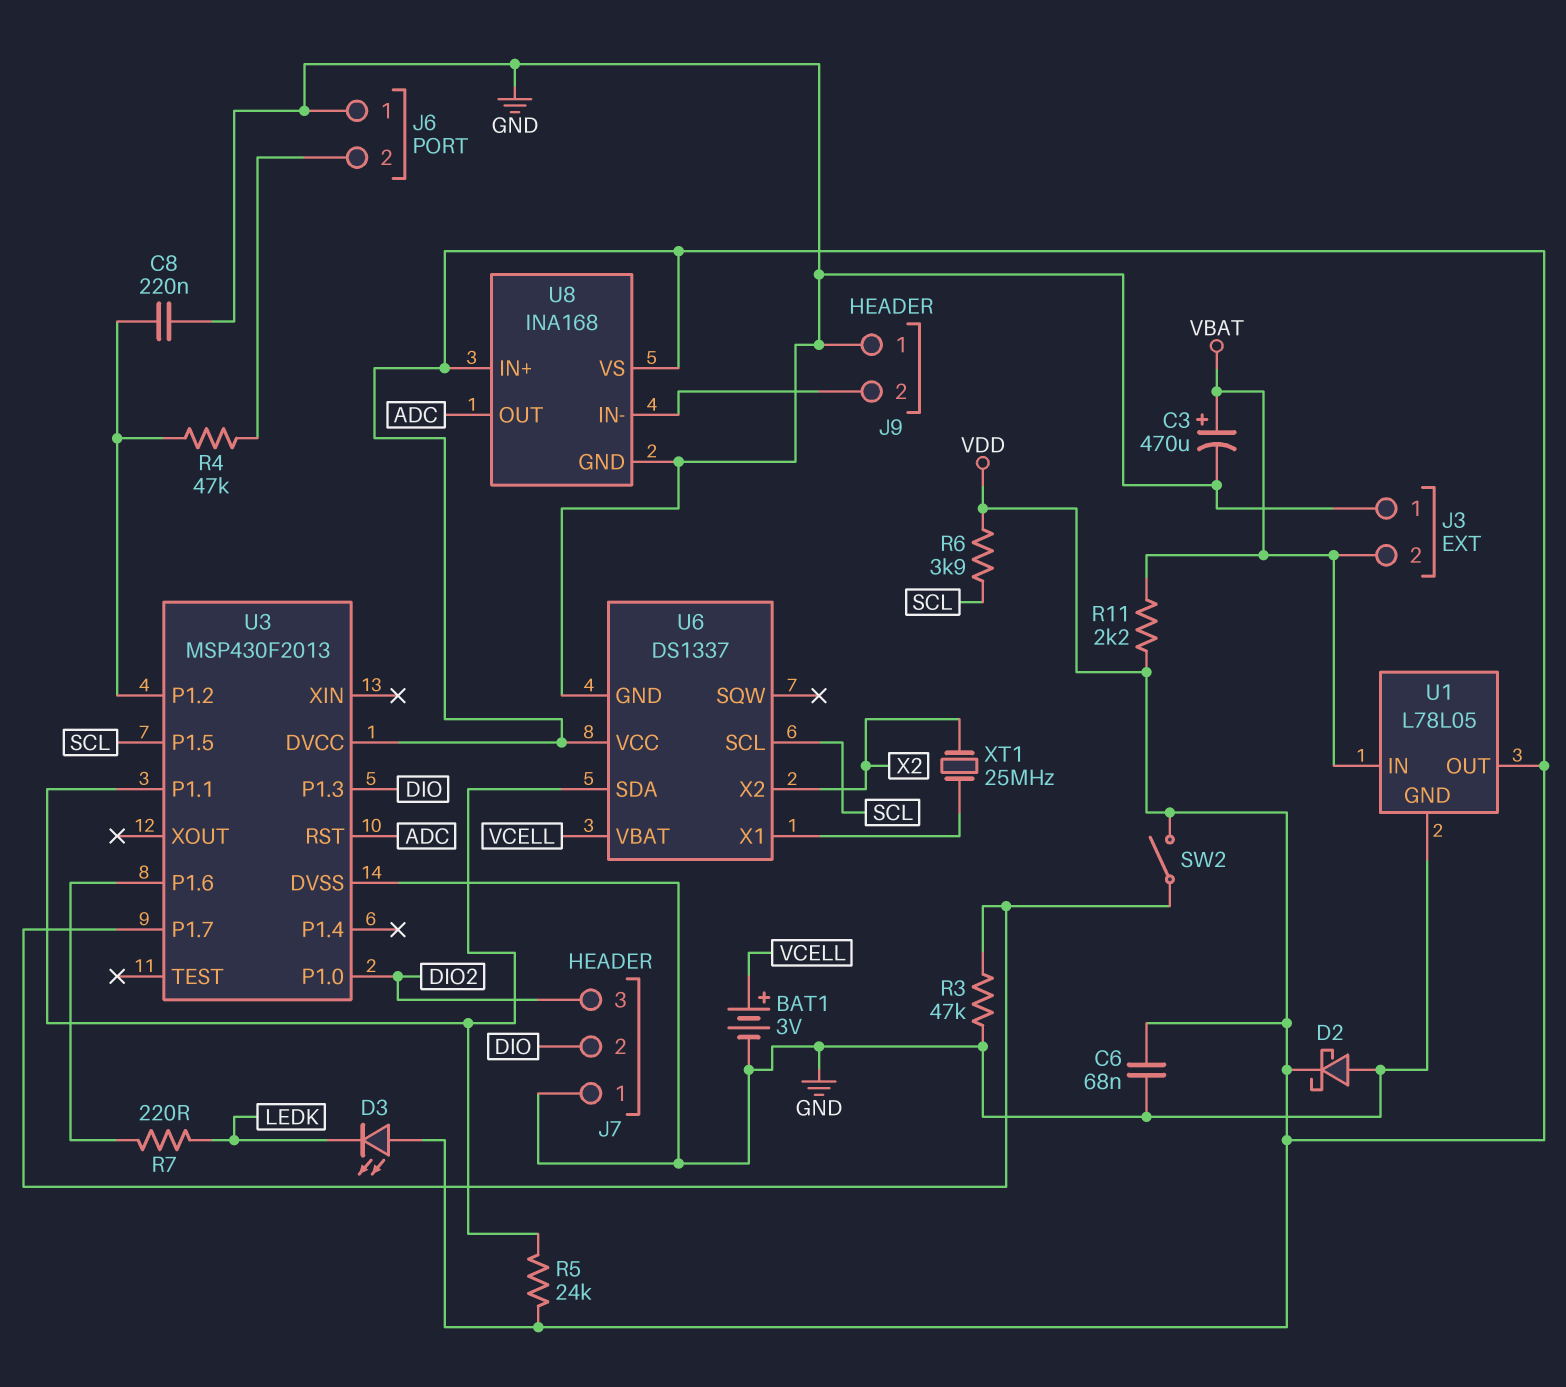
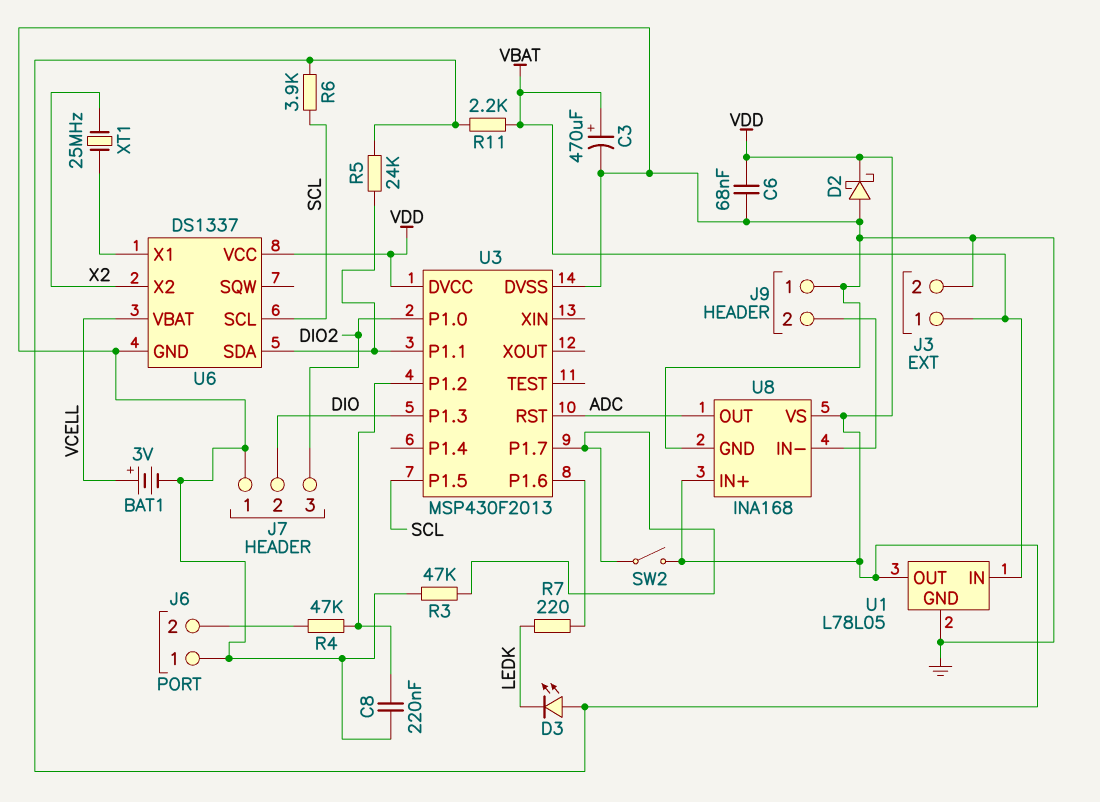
J3 pin 1: GND -> VBAT
J3 pin 2: VBAT -> GND

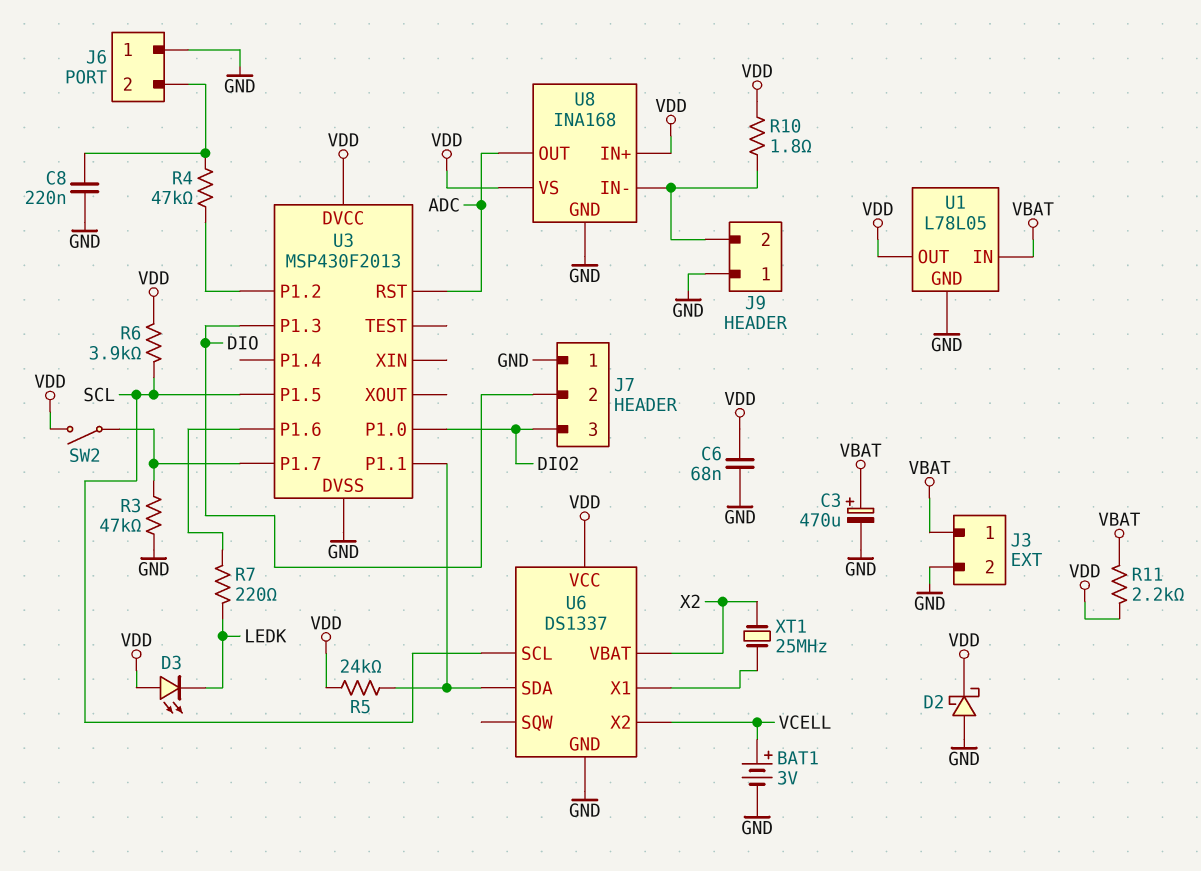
C8: 220nF (GND, U3/P1.2) -> 220nF (GND, J6/2)
R10: none -> 1.8 (J9/2, VDD)
U6 pin VBAT: VCELL -> X2
U6 pin X2: X2 -> VCELL

